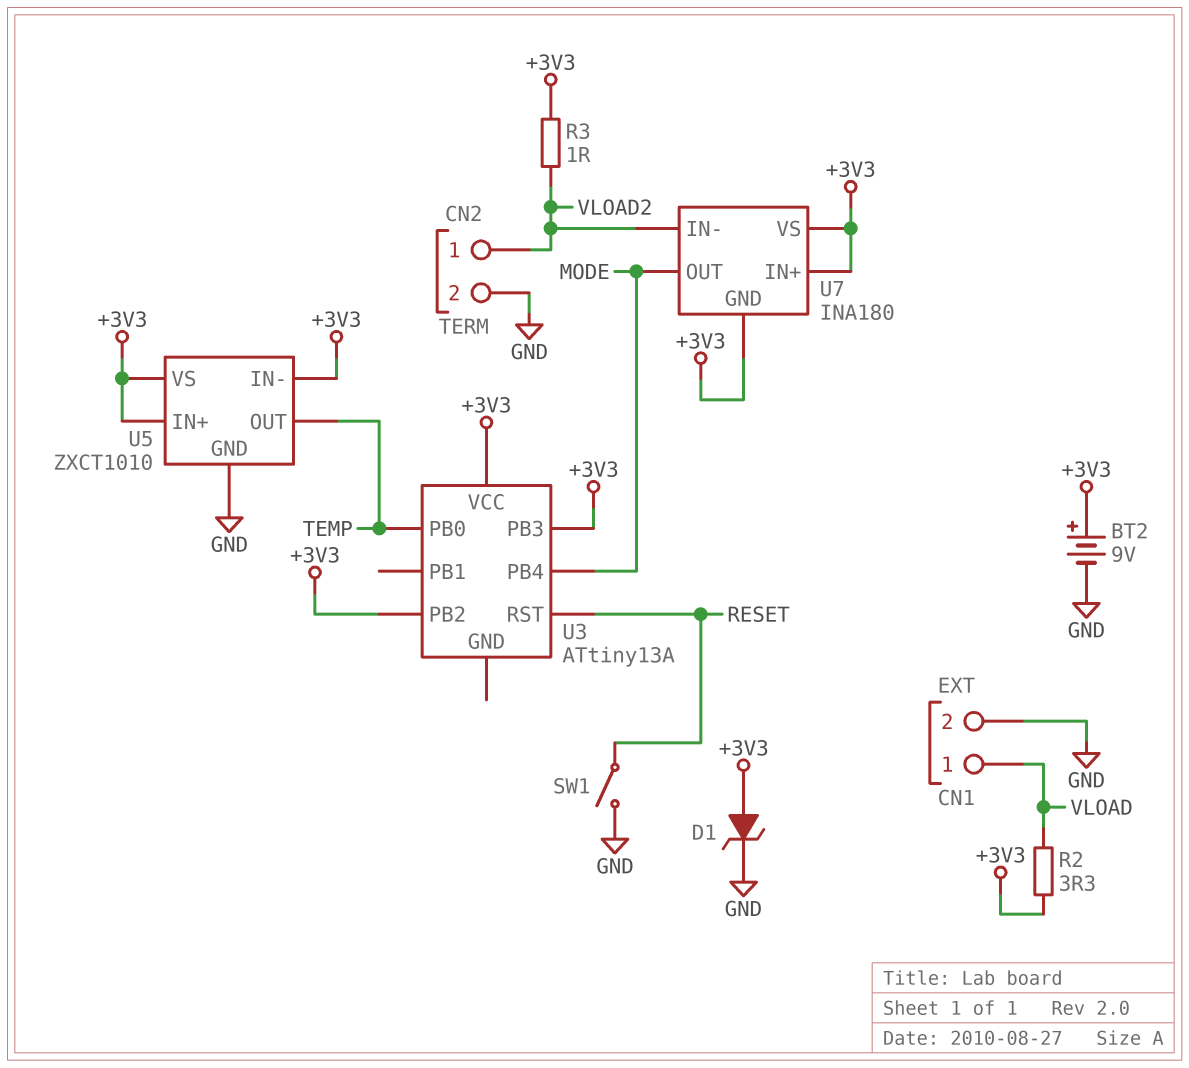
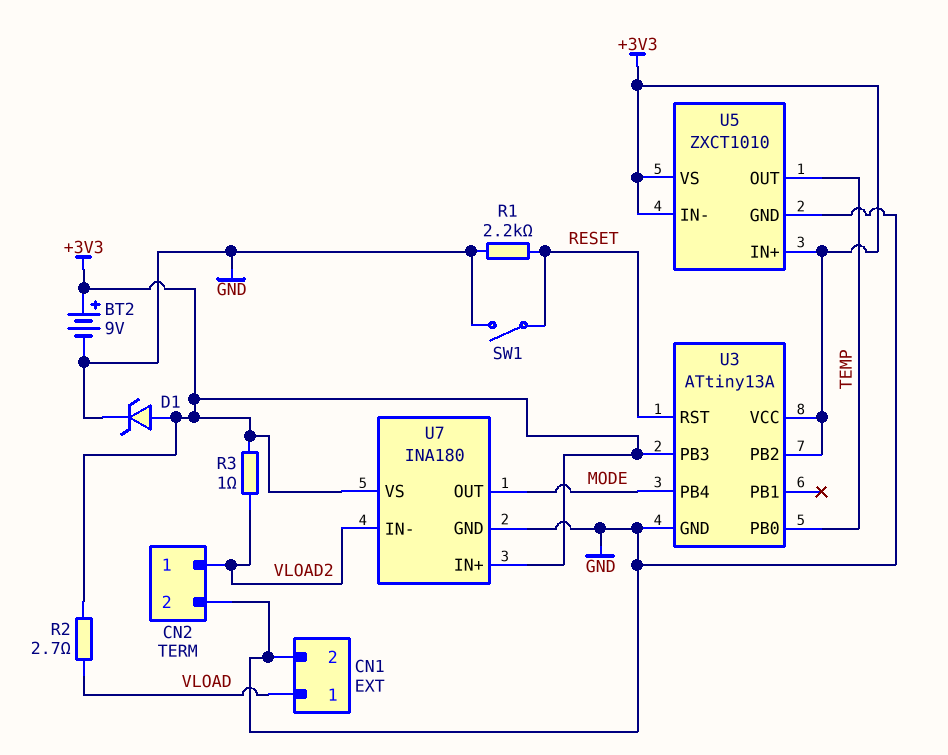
R1: none -> 2.2k (GND, RESET)
R2: 3.3 (+3V3, VLOAD) -> 2.7 (+3V3, VLOAD)
U3 pin GND: none -> GND
U7 pin GND: +3V3 -> GND

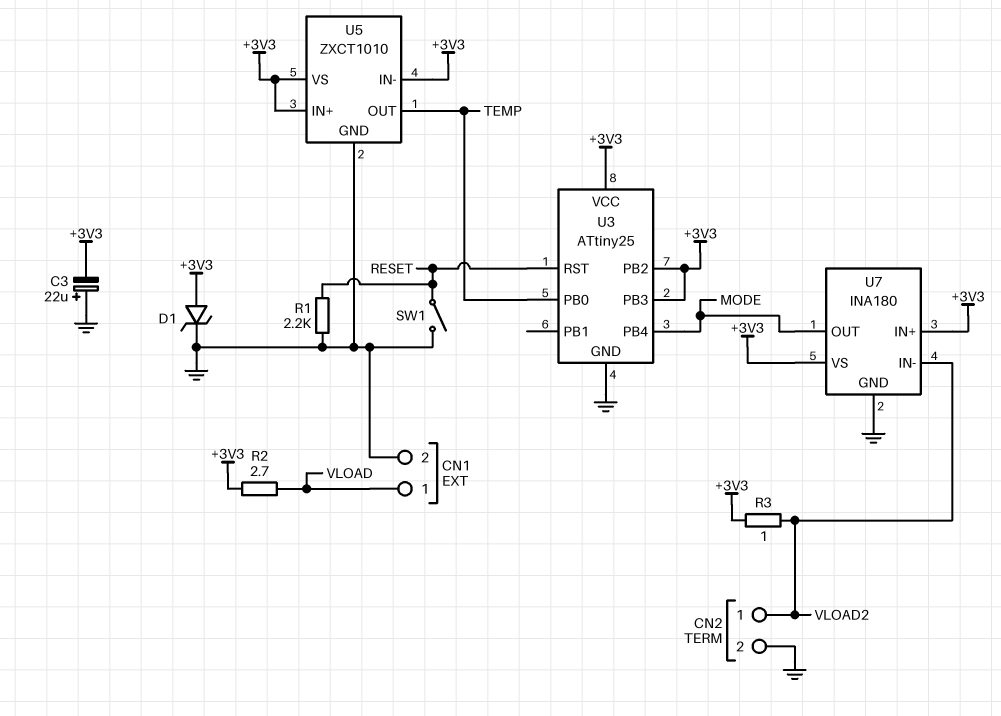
BT2: 9V (plus +3V3, minus GND) -> none
C3: none -> 22uF (plus GND, minus +3V3)
U3: ATtiny13A -> ATtiny25

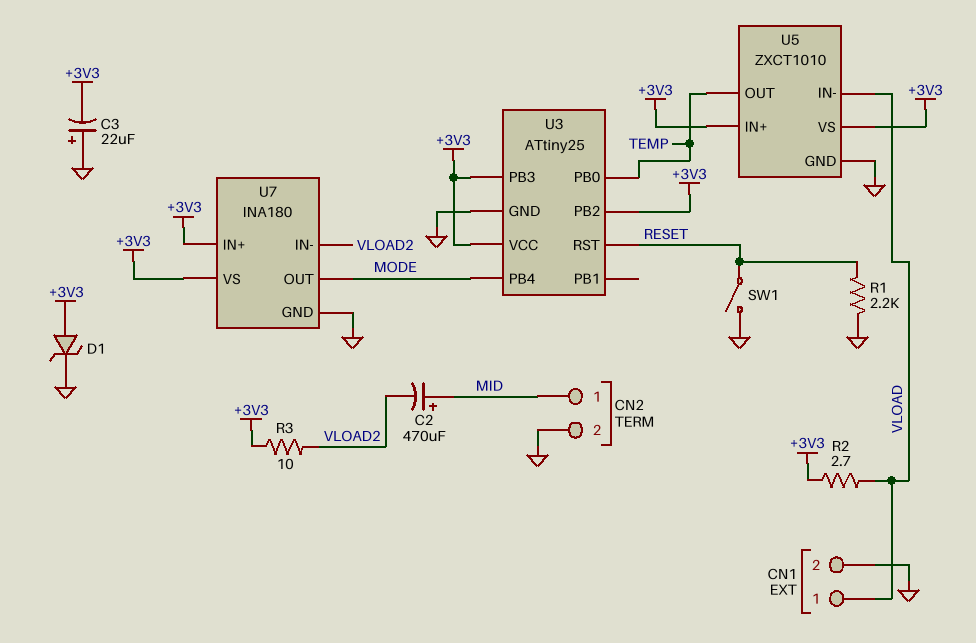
C2: none -> 470uF (plus MID, minus VLOAD2)
CN2 pin 1: VLOAD2 -> MID
R3: 1 (+3V3, VLOAD2) -> 10 (+3V3, VLOAD2)
U5 pin IN-: +3V3 -> VLOAD

